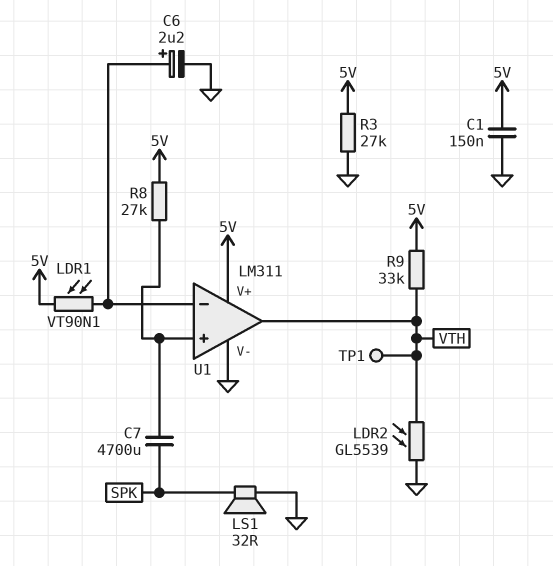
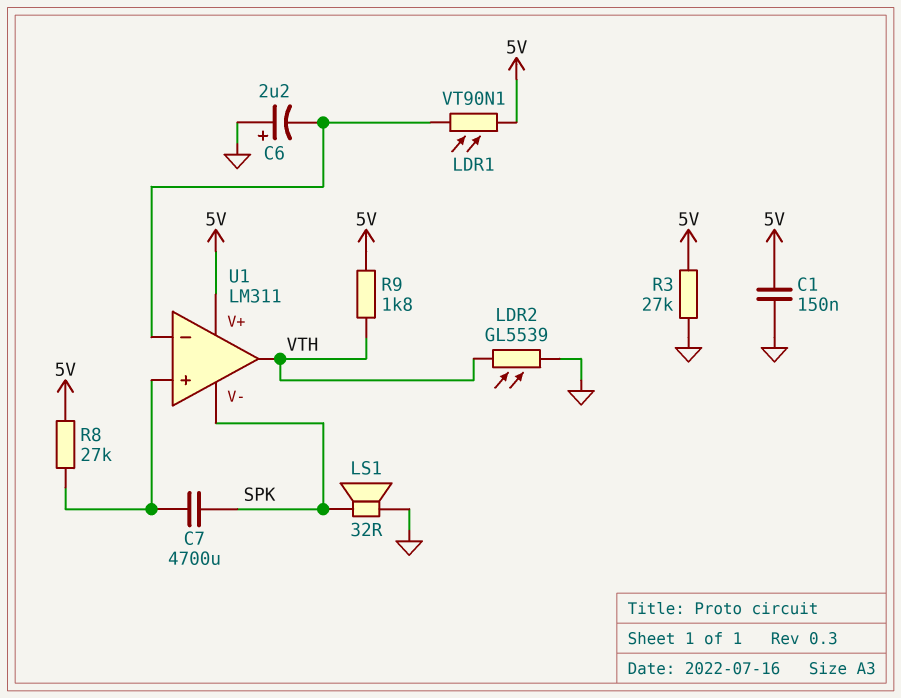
C6: 2.2uF (plus U1/in-, minus GND) -> 2.2uF (plus GND, minus U1/in-)
R9: 33k (5V, VTH) -> 1.8k (5V, VTH)
TP1: test point (VTH) -> none
U1 pin V-: GND -> SPK

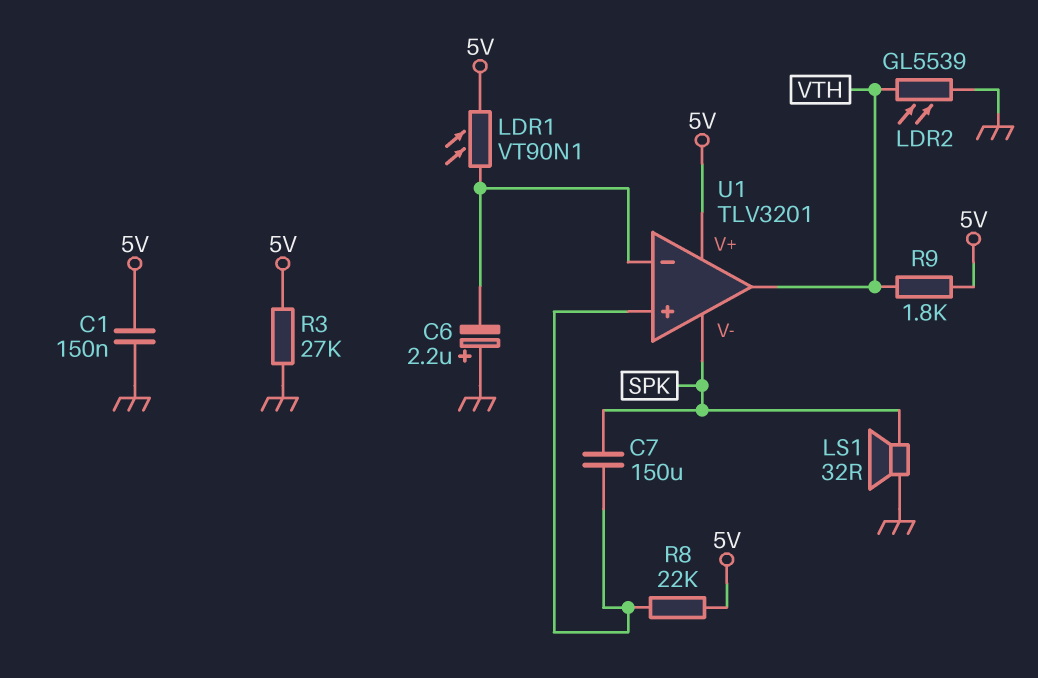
C7: 4700uF (SPK, U1/in+) -> 150uF (SPK, U1/in+)
R8: 27k (5V, U1/in+) -> 22k (5V, U1/in+)
U1: LM311 -> TLV3201

